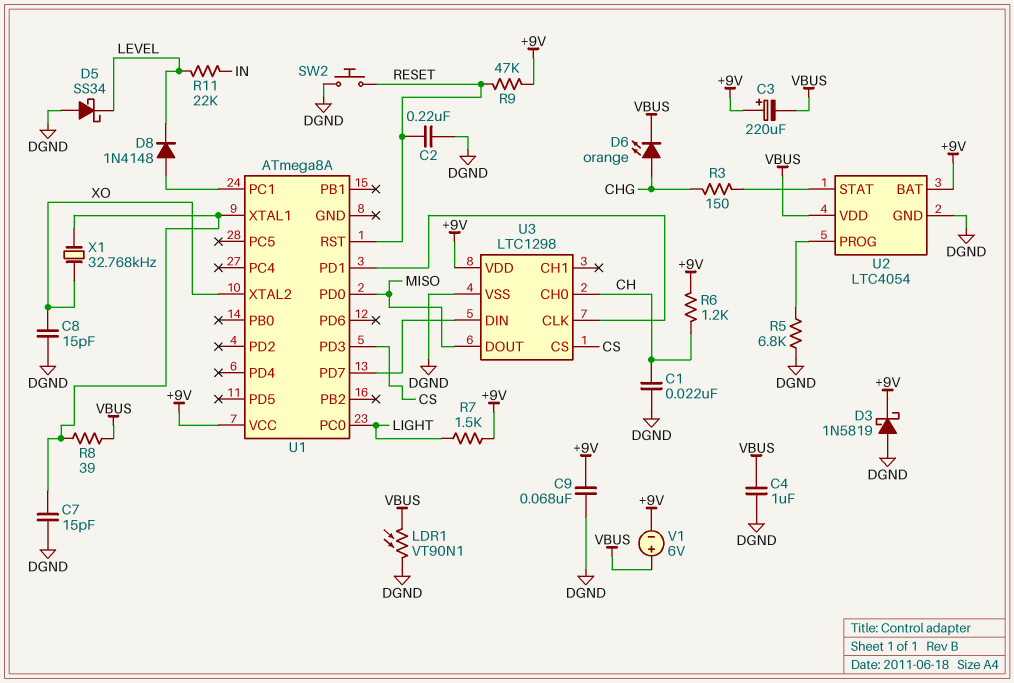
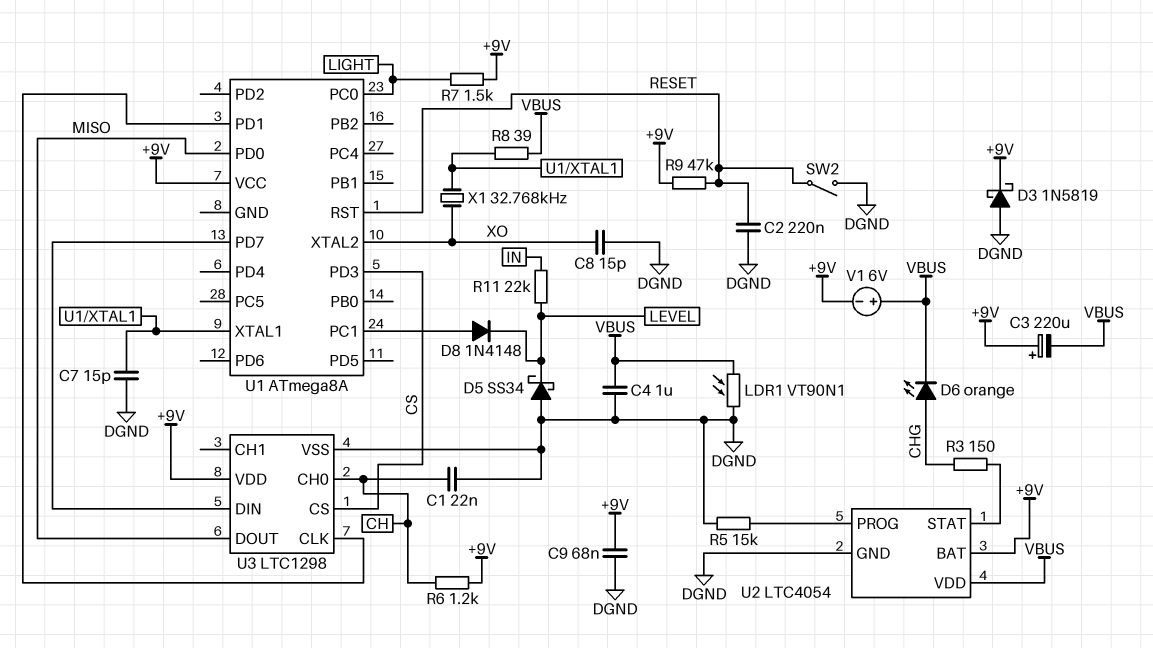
R5: 6.8k (DGND, U2/PROG) -> 15k (DGND, U2/PROG)
SW2: button (DGND, RESET) -> switch (DGND, RESET)

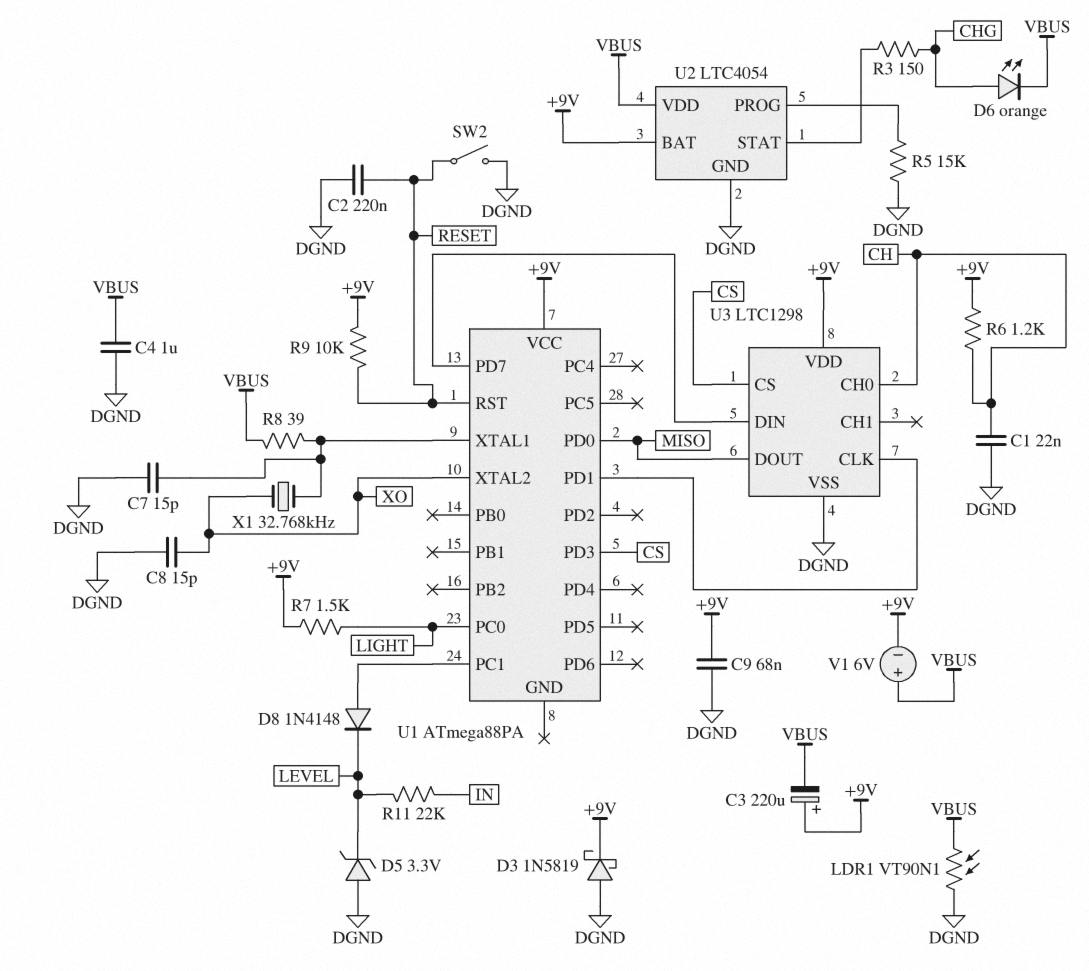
D5: schottky SS34 (A DGND, K LEVEL) -> zener 3.3V (A DGND, K LEVEL)
R9: 47k (+9V, RESET) -> 10k (+9V, RESET)
U1: ATmega8A -> ATmega88PA

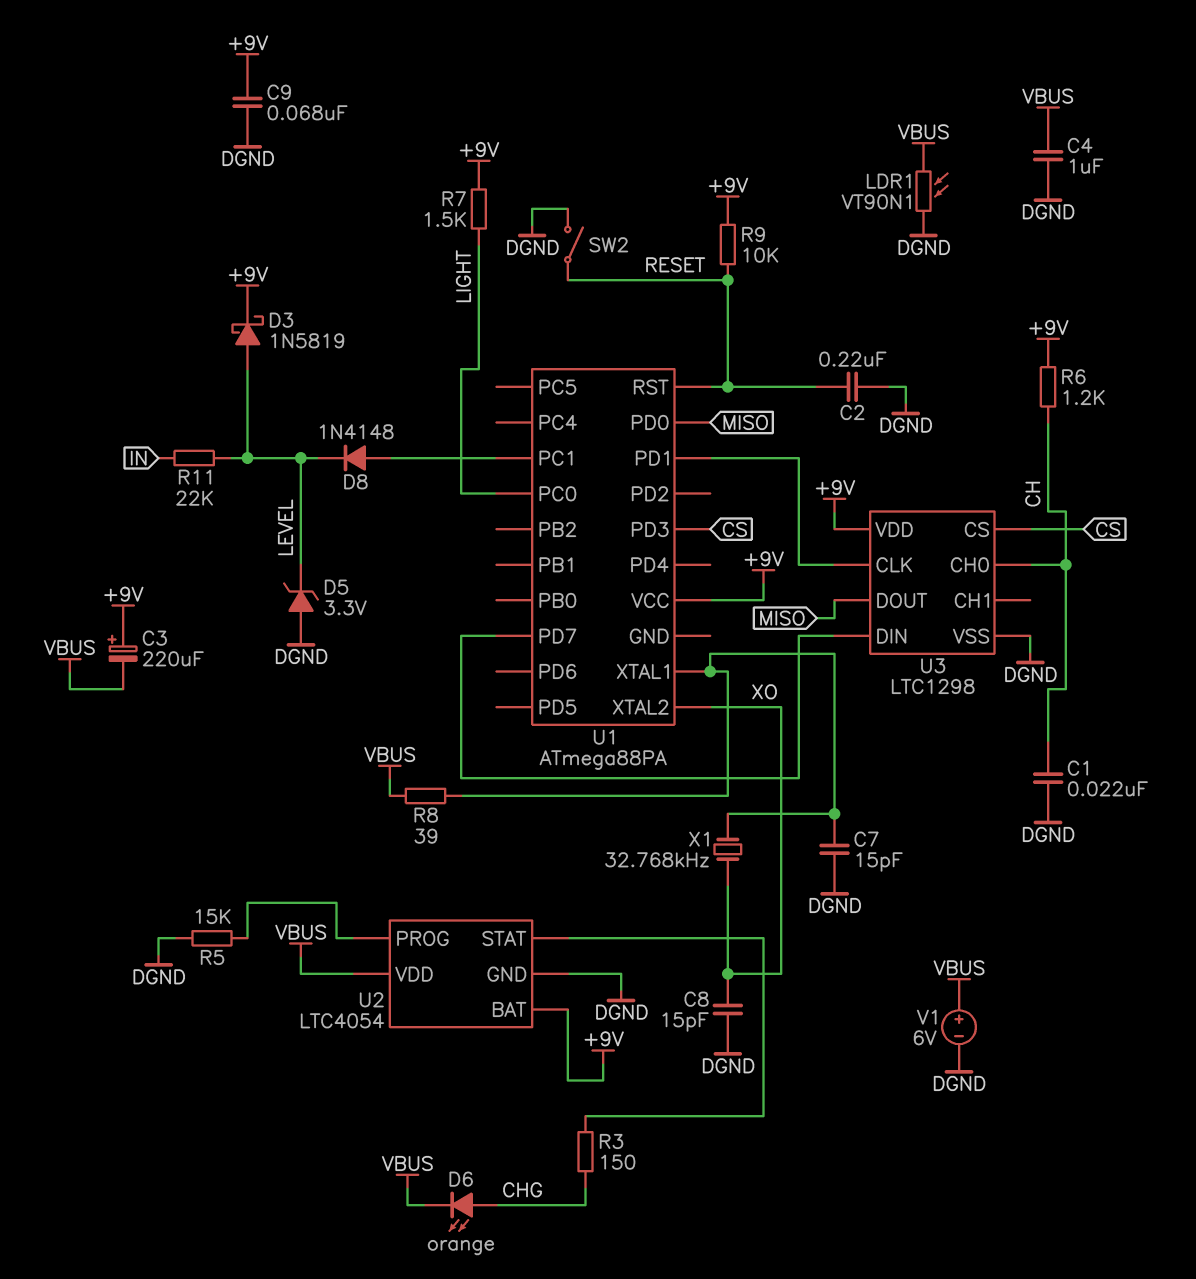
D3: schottky 1N5819 (A DGND, K +9V) -> schottky 1N5819 (A LEVEL, K +9V)
V1: 6V (plus VBUS, minus +9V) -> 6V (plus VBUS, minus DGND)

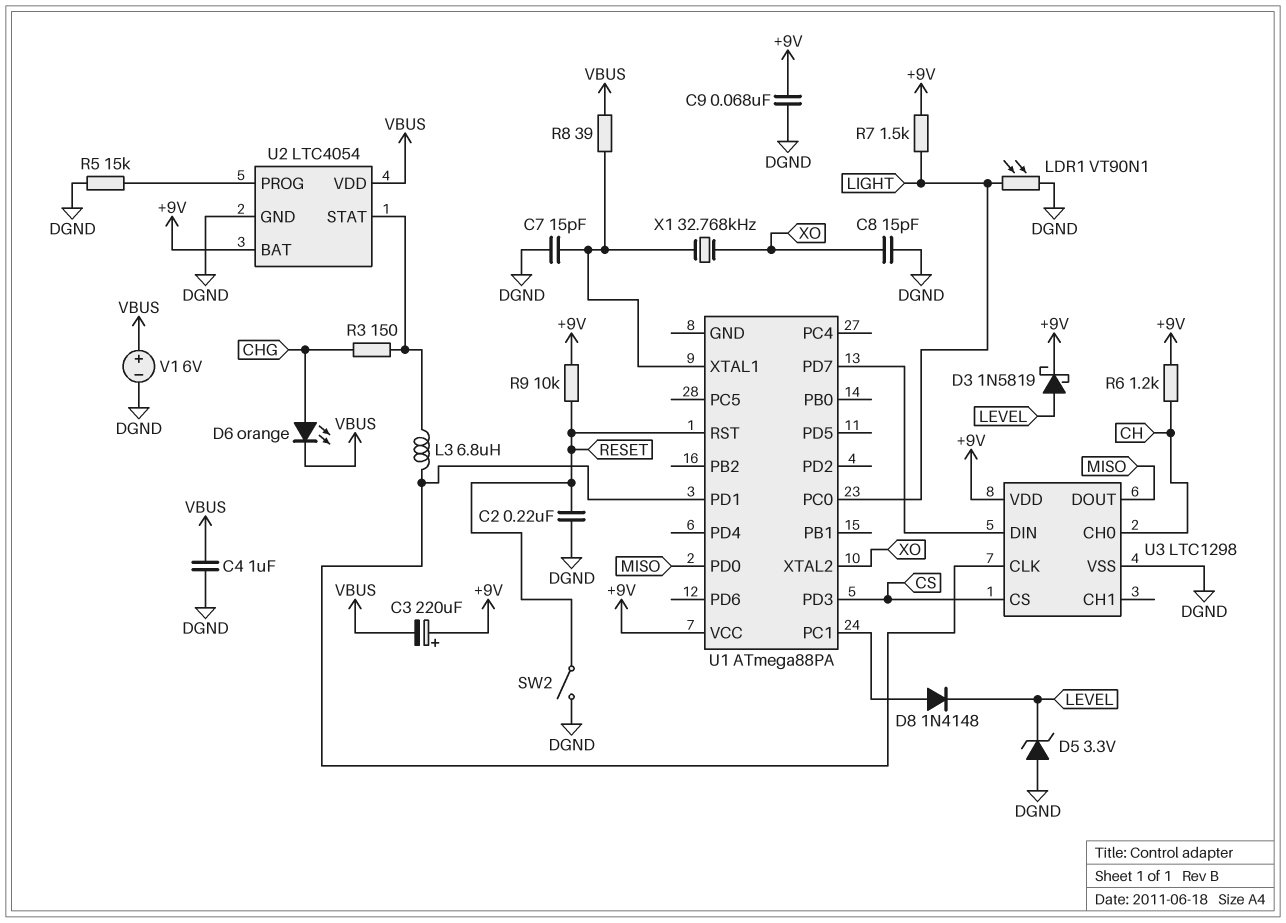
C1: 22nF (CH, DGND) -> none
L3: none -> 6.8uH (U1/PD1, U2/STAT)
LDR1: VT90N1 (DGND, VBUS) -> VT90N1 (DGND, LIGHT)
R11: 22k (IN, LEVEL) -> none

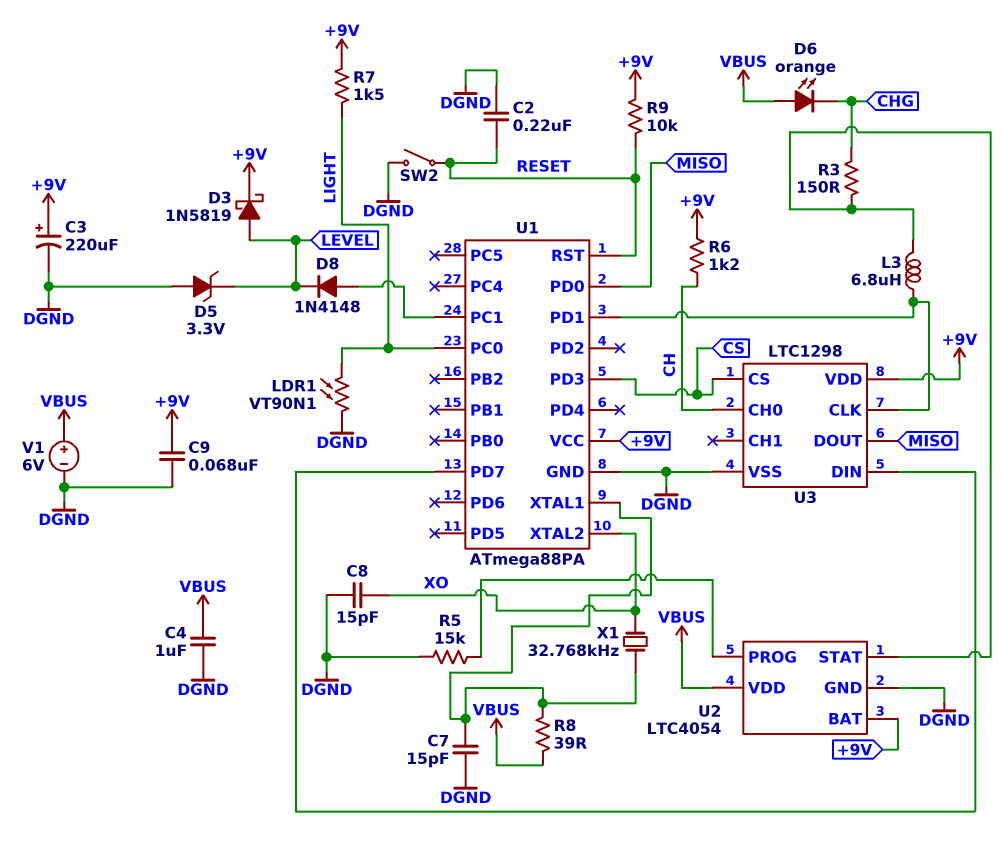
C3: 220uF (plus +9V, minus VBUS) -> 220uF (plus +9V, minus DGND)
D6: LED orange (A CHG, K VBUS) -> LED orange (A VBUS, K CHG)
U1 pin GND: none -> DGND

